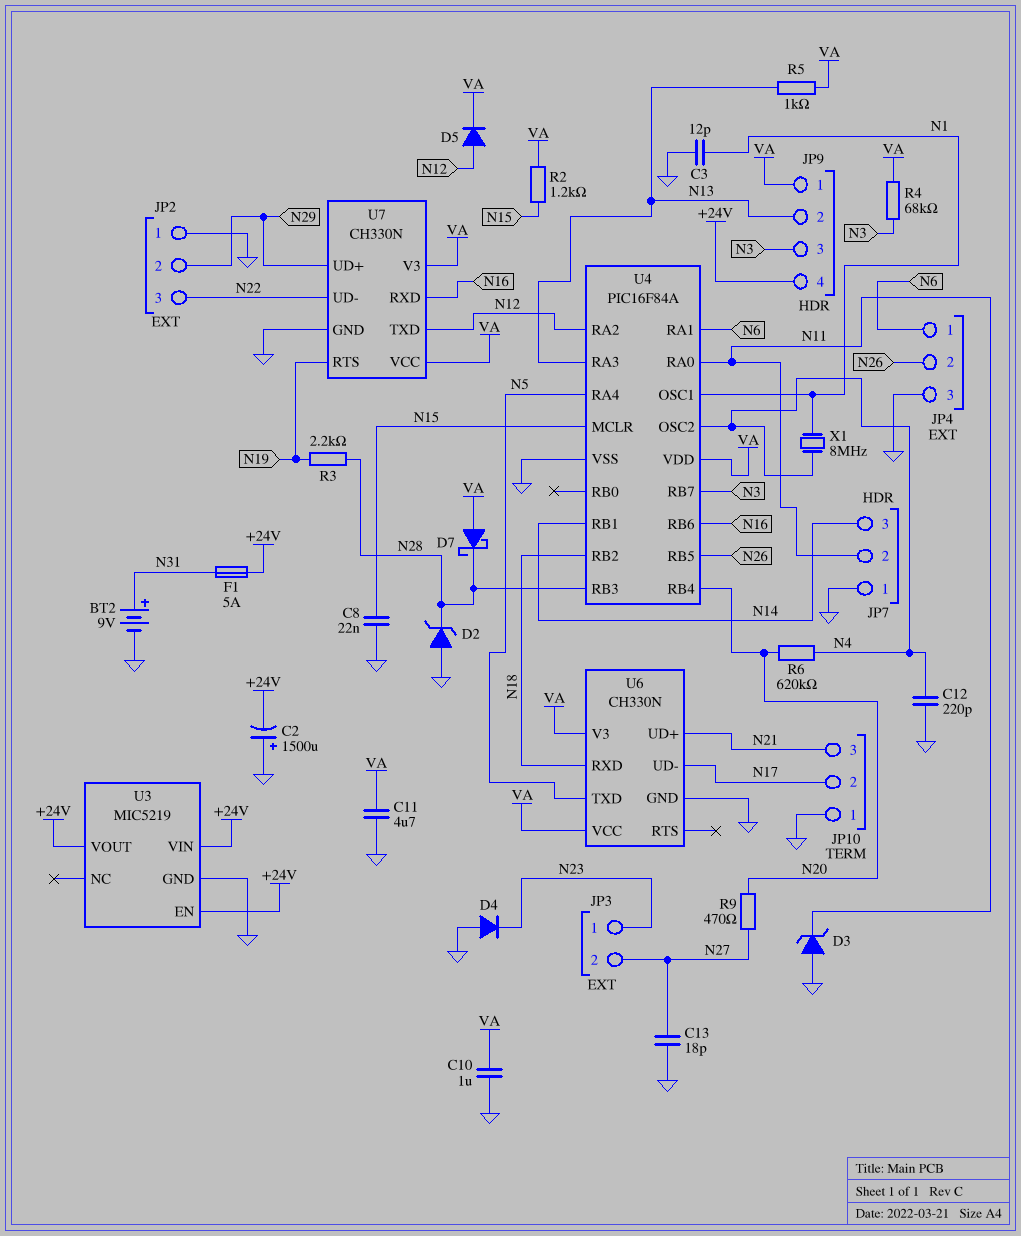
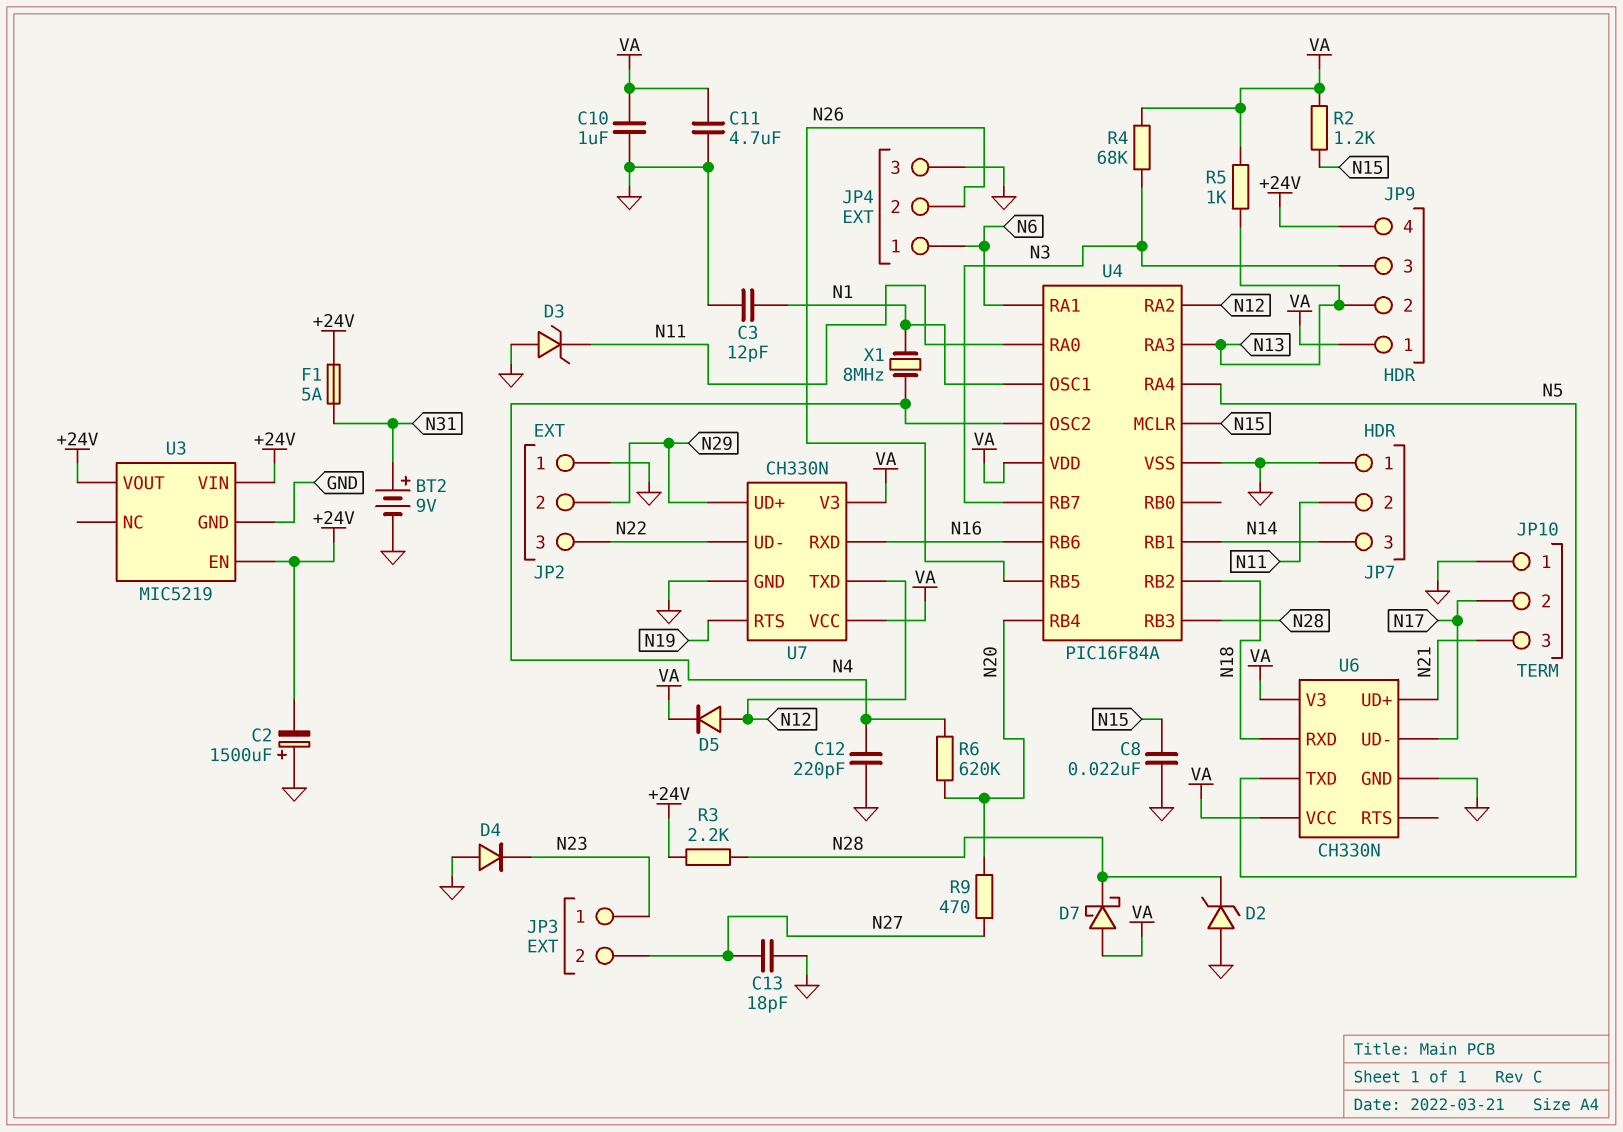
R3: 2.2k (N19, N28) -> 2.2k (+24V, N28)

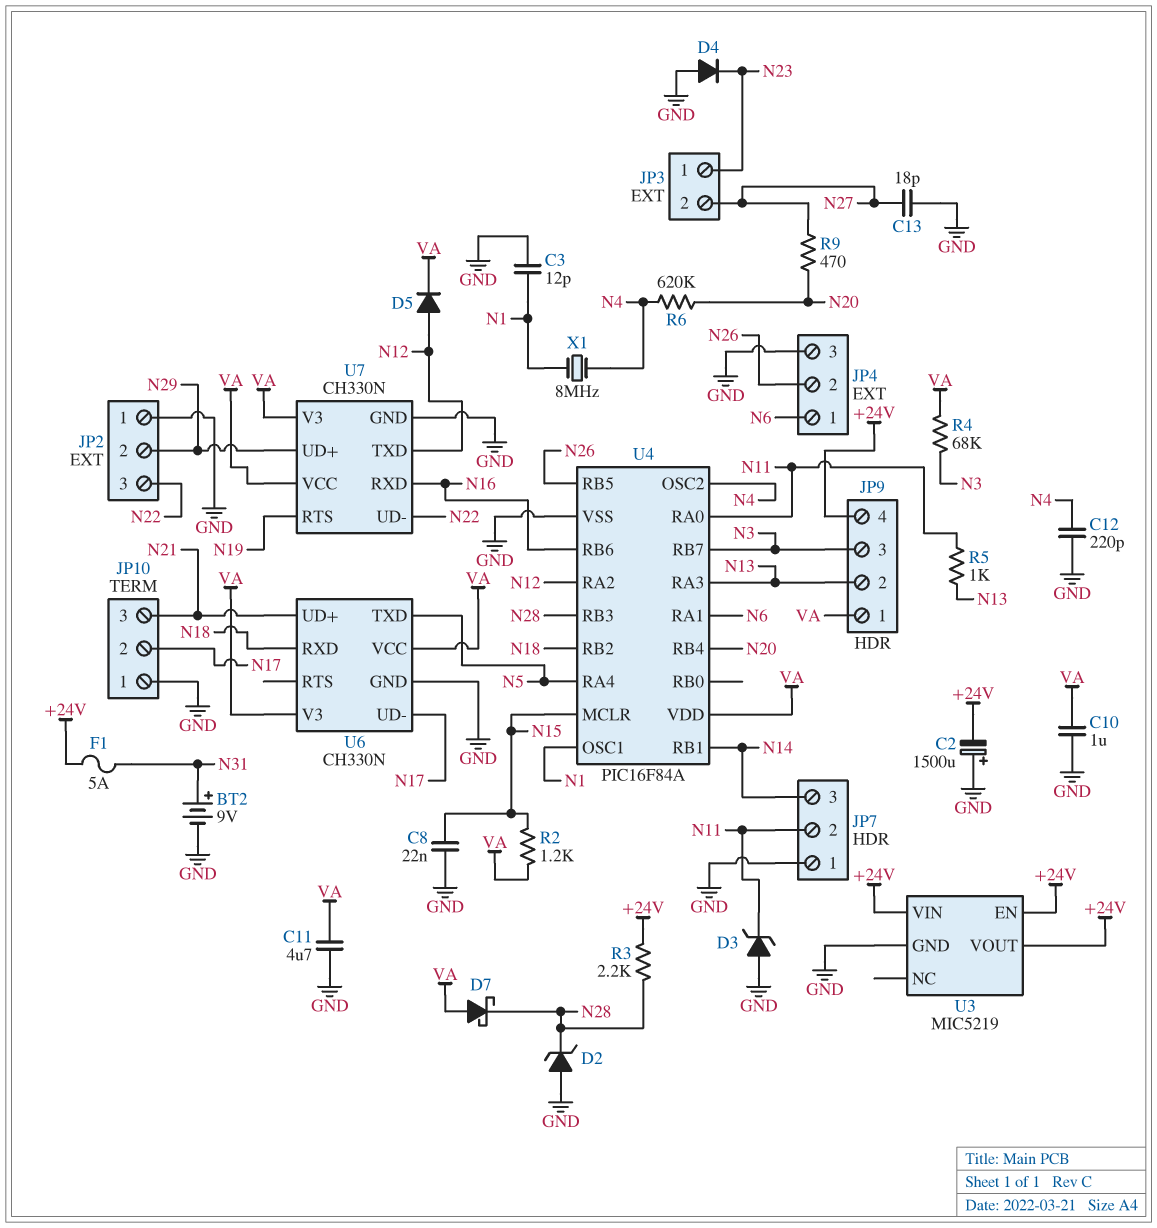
R5: 1k (N13, VA) -> 1k (N11, N13)

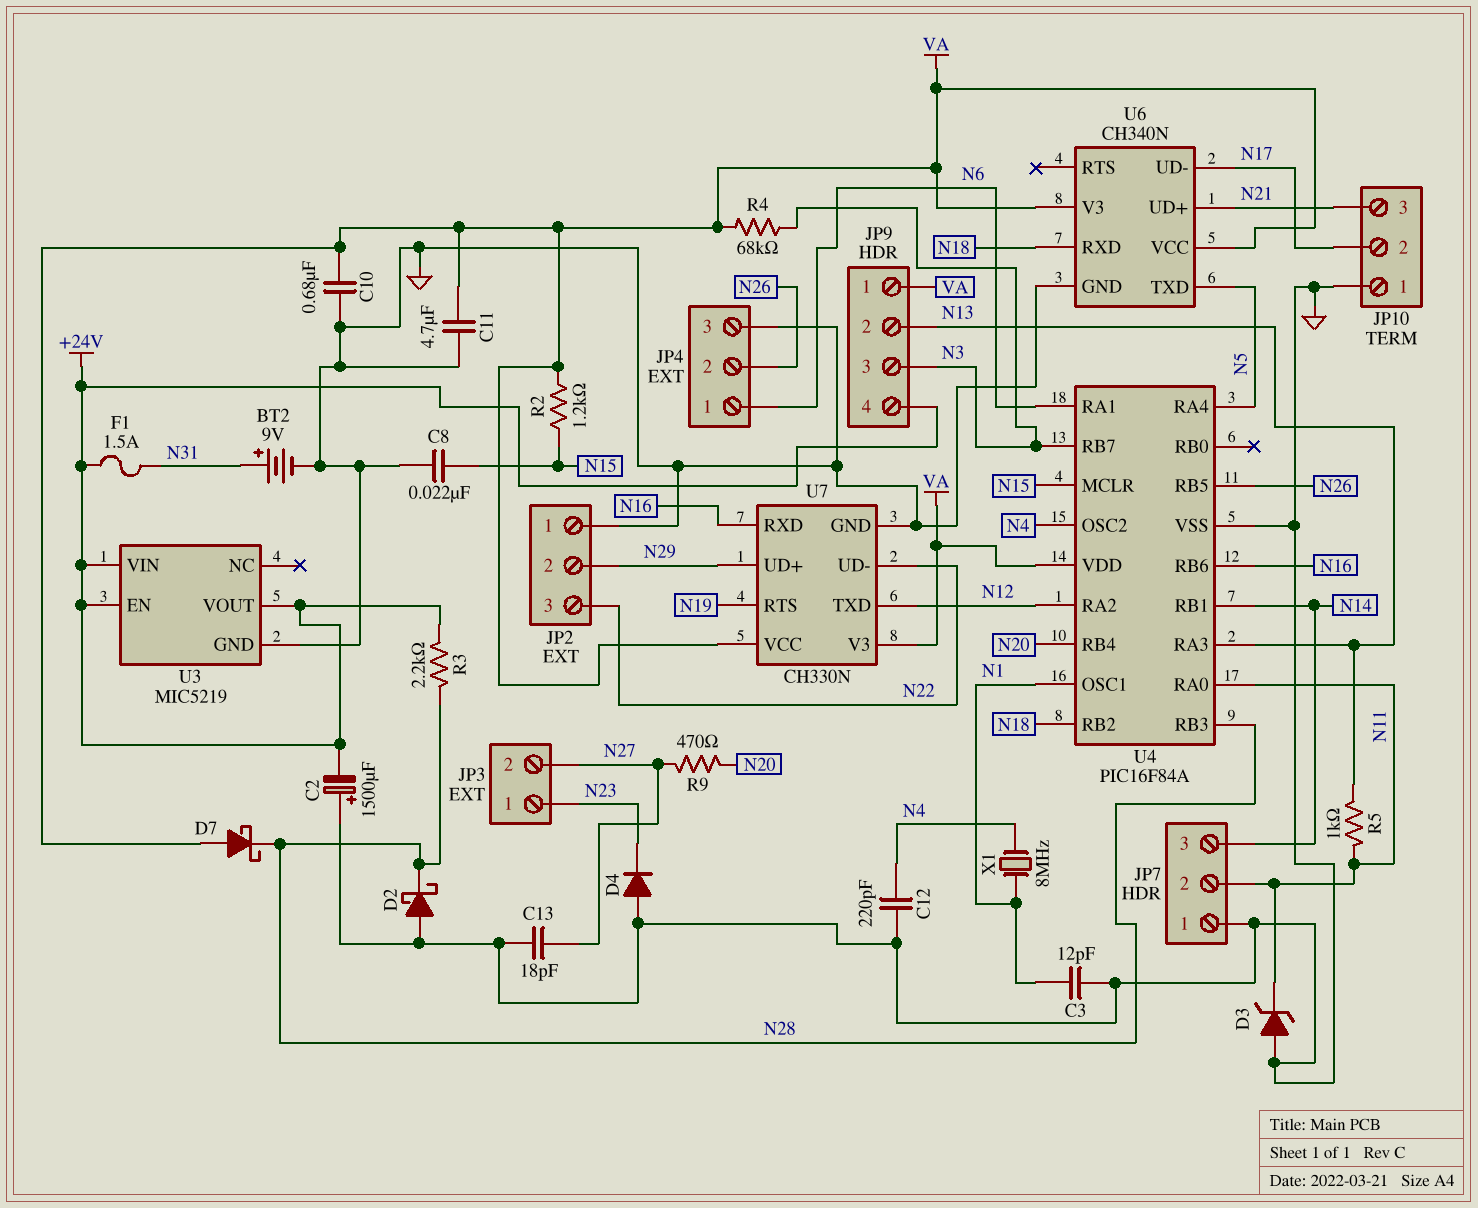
C10: 1uF (GND, VA) -> 680nF (GND, VA)
D2: zener (A GND, K N28) -> schottky (A GND, K N28)
D5: diode (A N12, K VA) -> none
F1: 5A (+24V, N31) -> 1.5A (+24V, N31)
R6: 620k (N4, N20) -> none
U6: CH330N -> CH340N

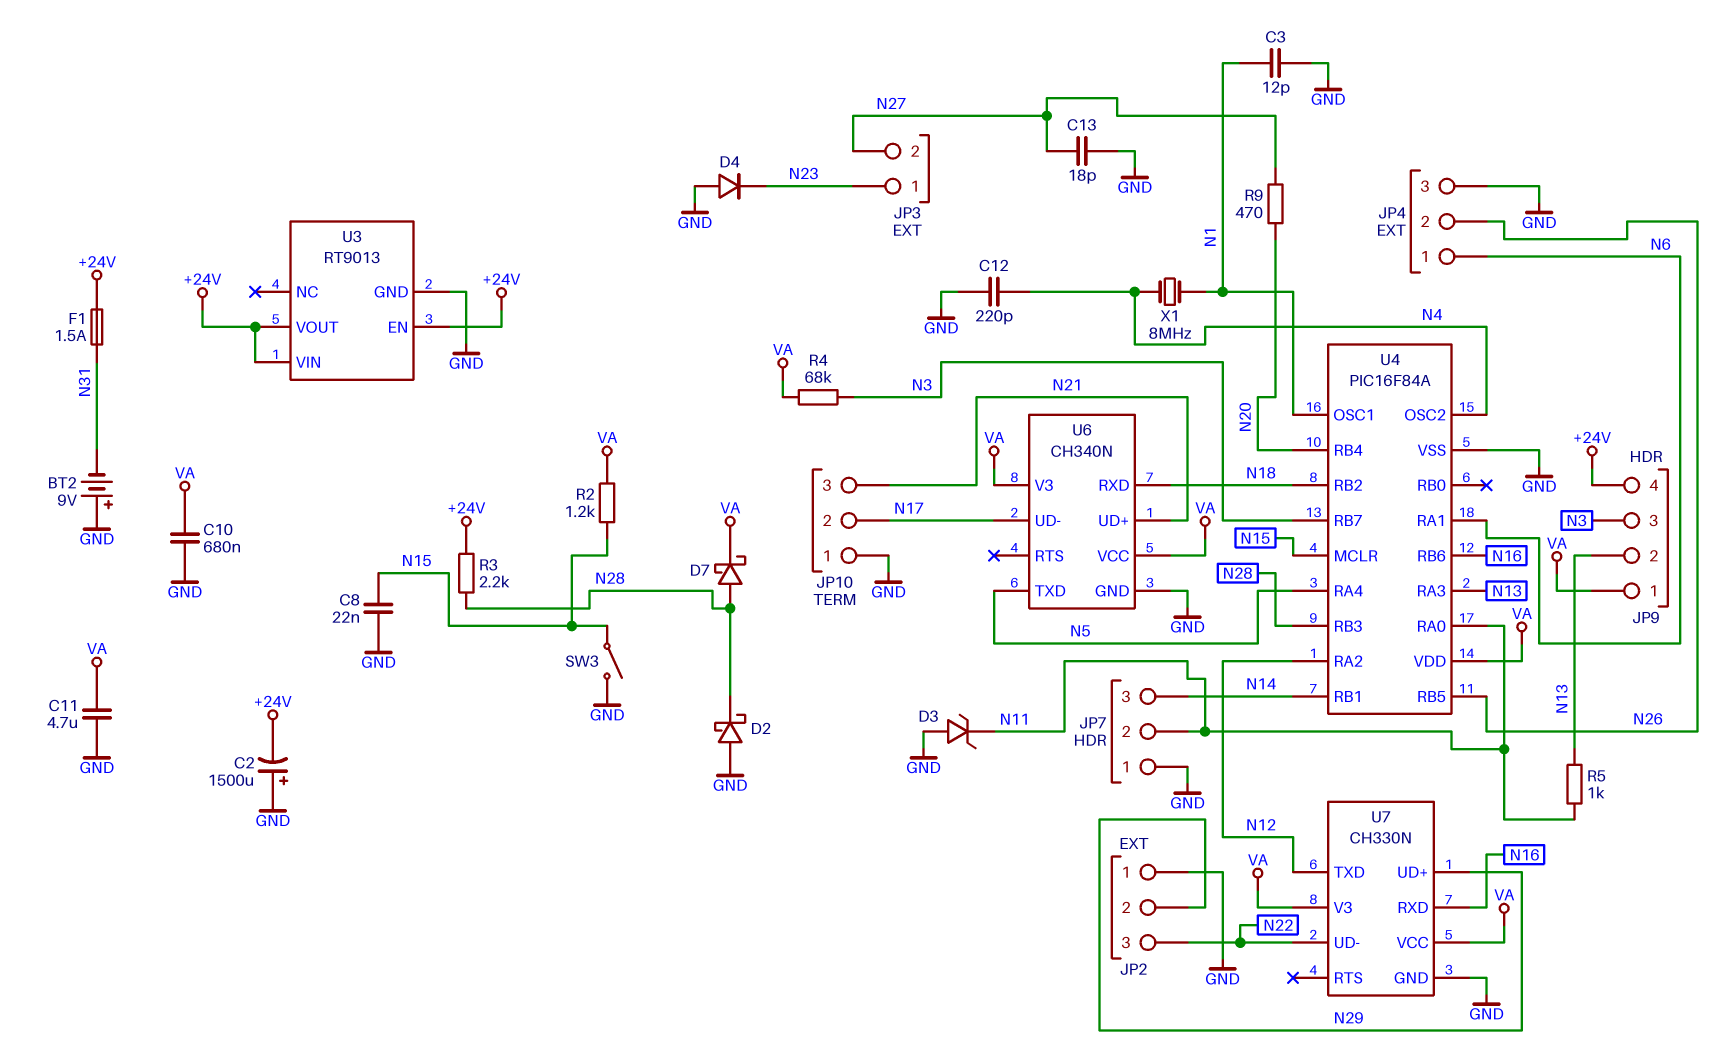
BT2: 9V (plus N31, minus GND) -> 9V (plus GND, minus N31)
D7: schottky (A VA, K N28) -> schottky (A N28, K VA)
SW3: none -> switch (GND, N15)
U3: MIC5219 -> RT9013
U7 pin RTS: N19 -> none

